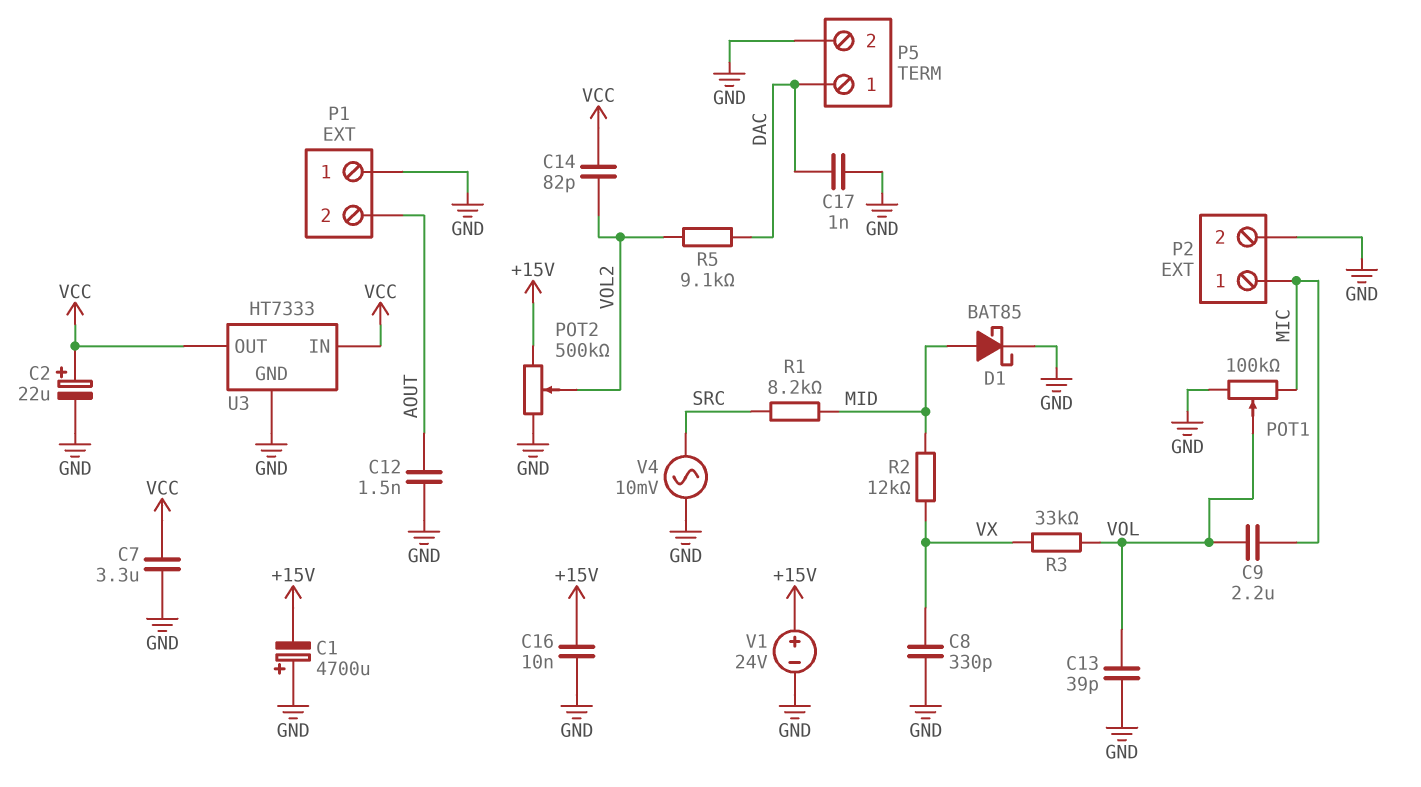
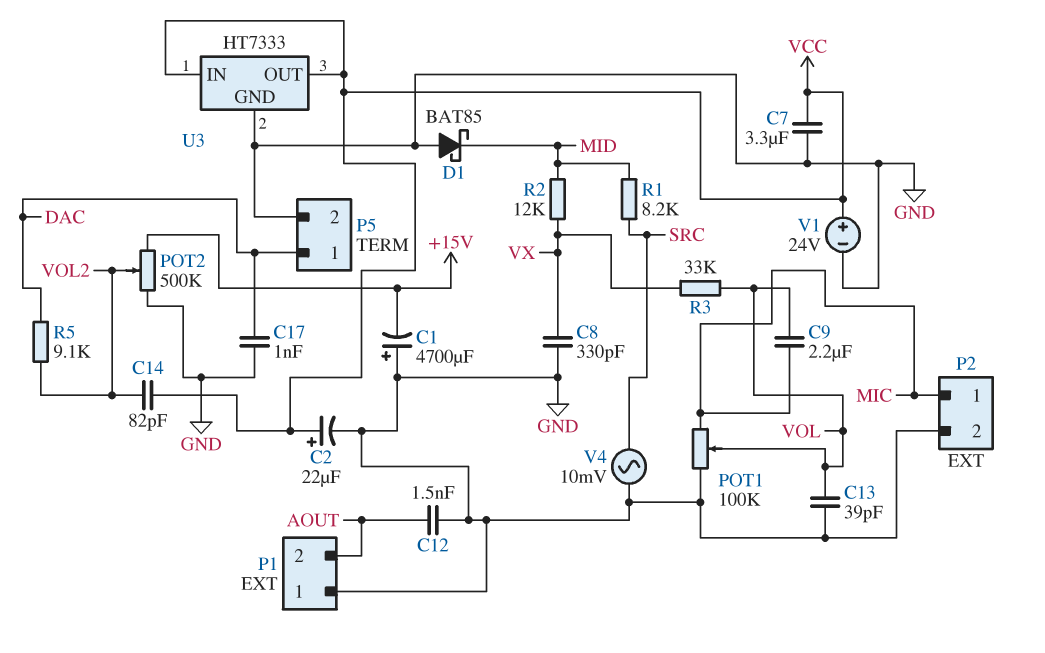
C16: 10nF (+15V, GND) -> none
D1: schottky BAT85 (A MID, K GND) -> schottky BAT85 (A GND, K MID)
V1: 24V (plus +15V, minus GND) -> 24V (plus VCC, minus GND)

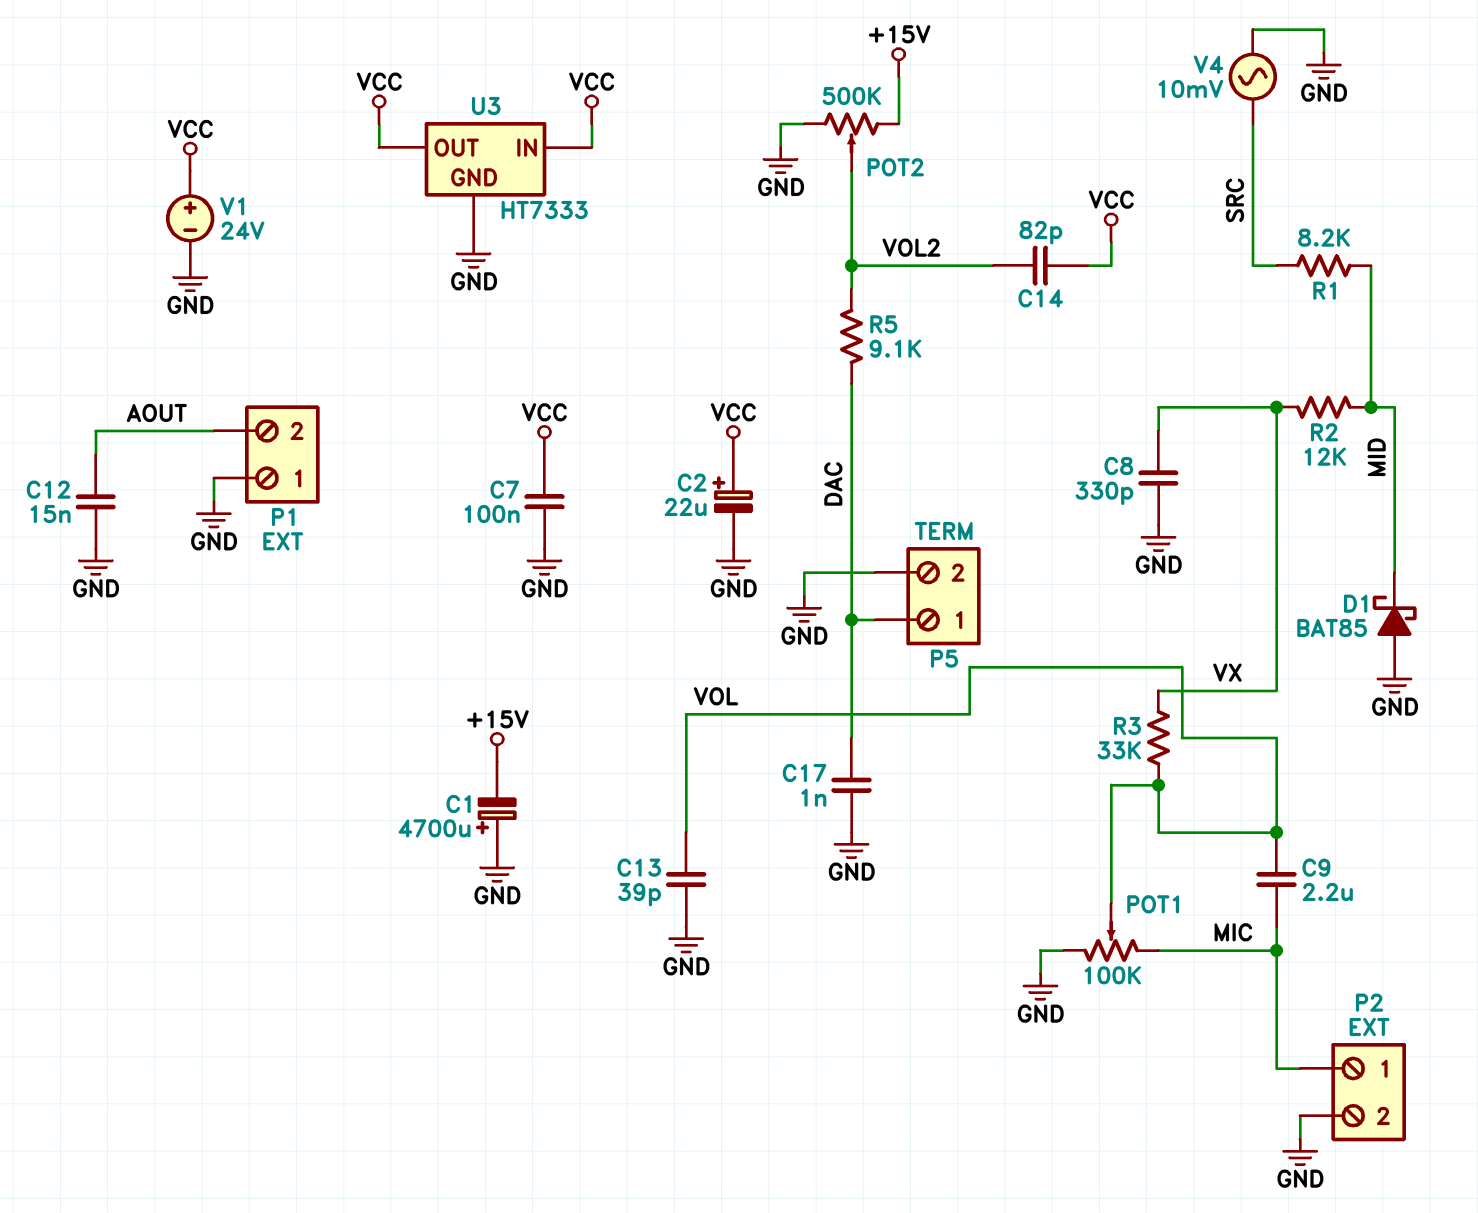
C7: 3.3uF (GND, VCC) -> 100nF (GND, VCC)
C12: 1.5nF (AOUT, GND) -> 15nF (AOUT, GND)

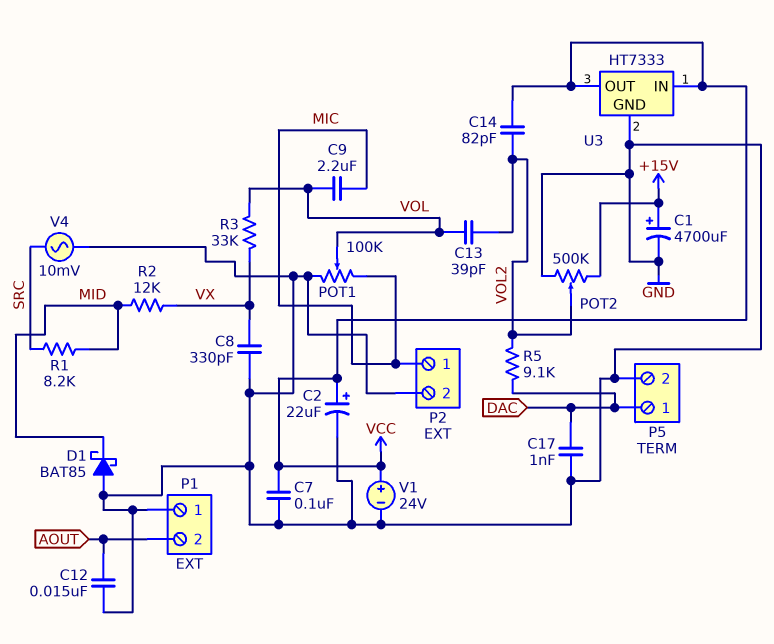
C1: 4700uF (plus GND, minus +15V) -> 4700uF (plus +15V, minus GND)
C13: 39pF (GND, VOL) -> 39pF (VOL, VOL2)

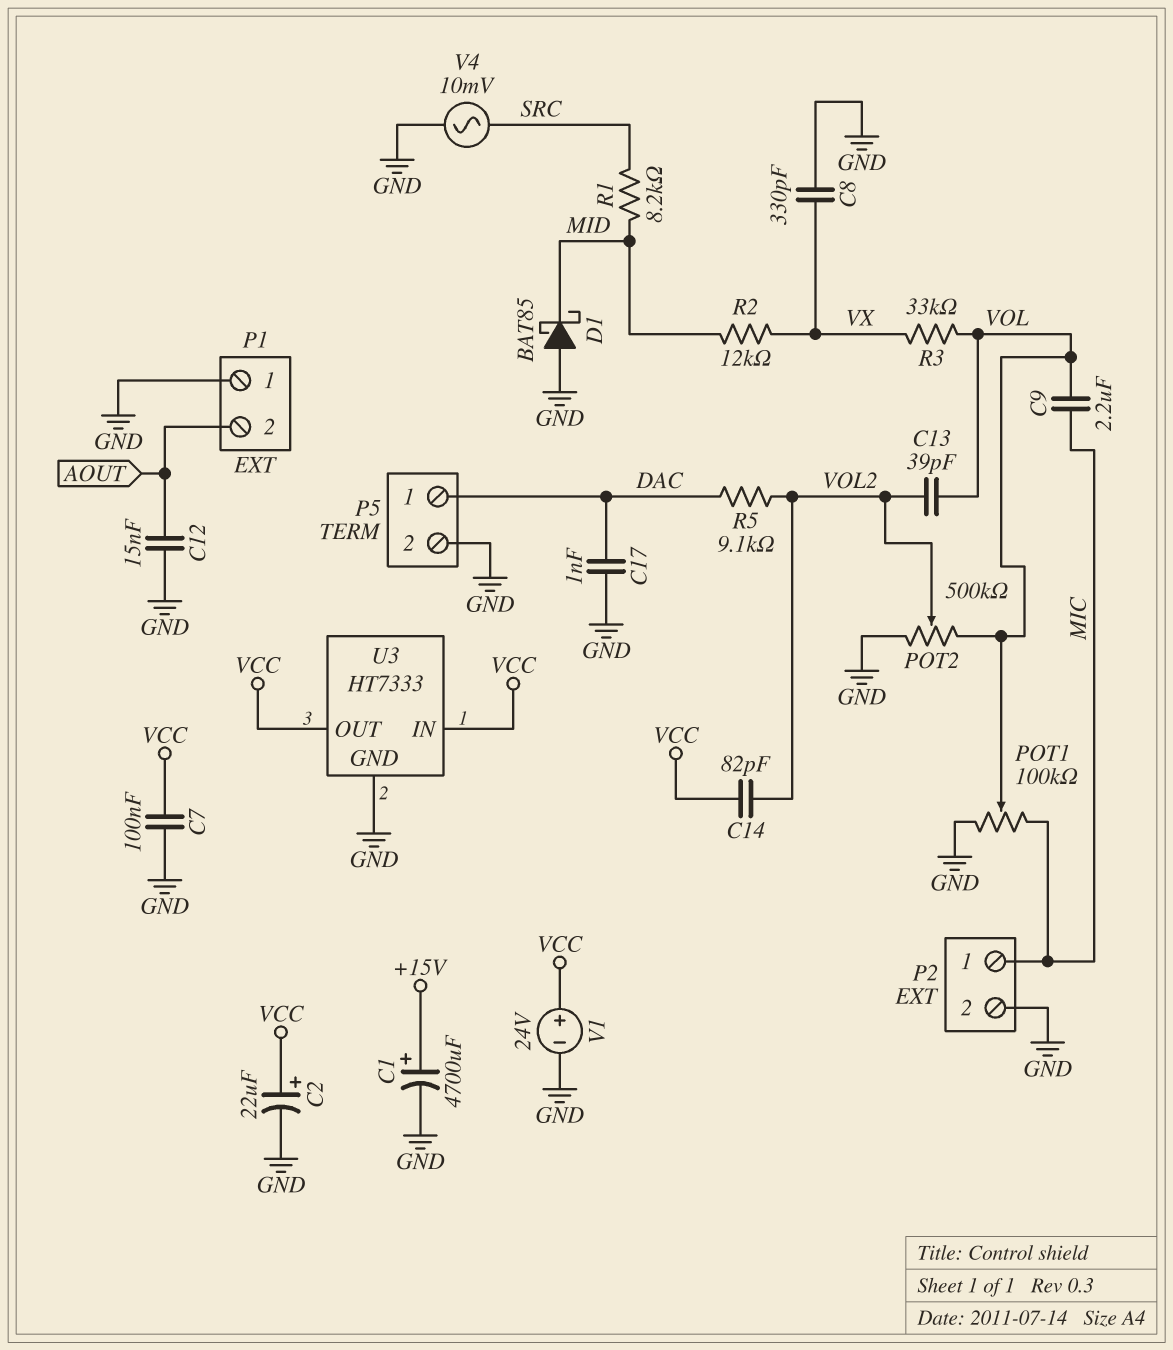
POT2: 500k (+15V, GND, wiper VOL2) -> 500k (GND, VOL, wiper VOL2)

